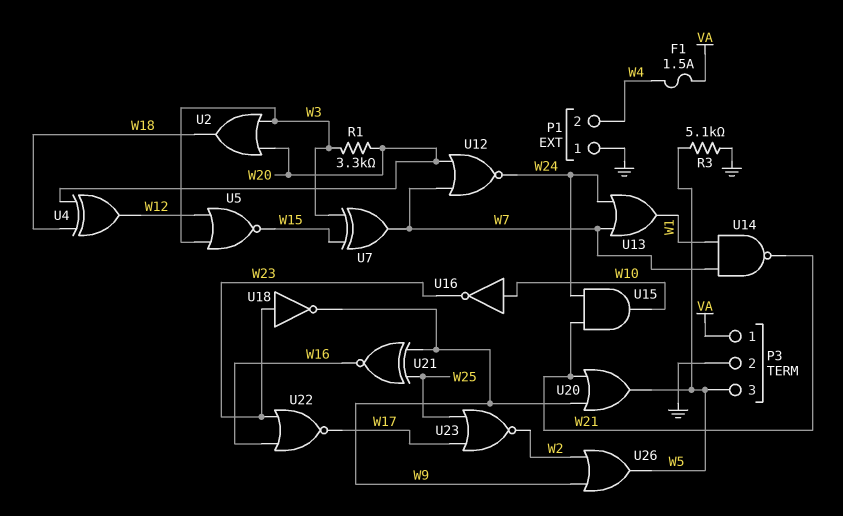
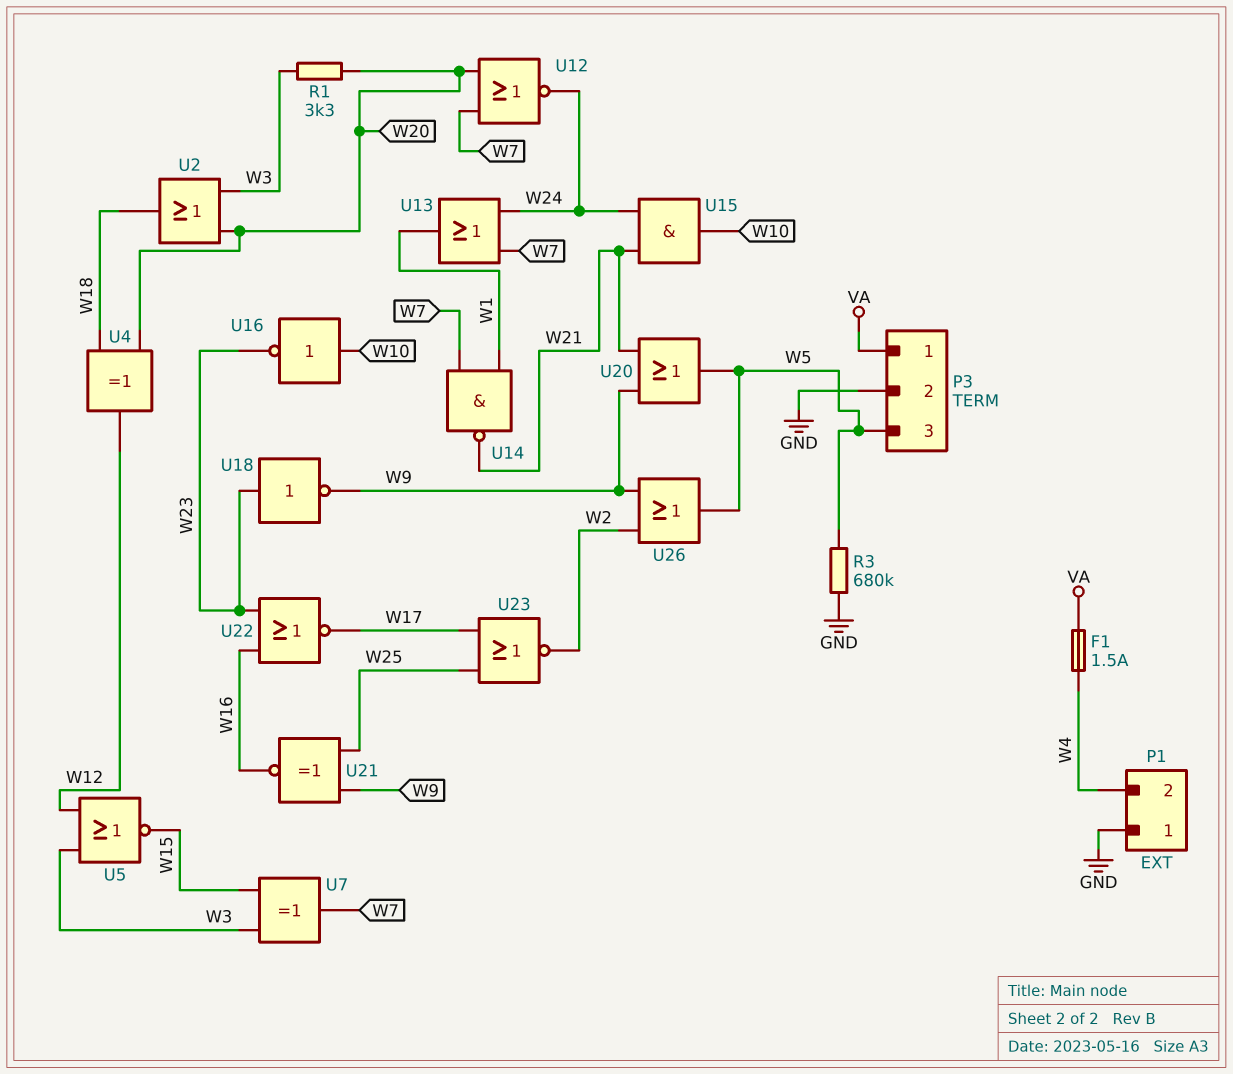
R3: 5.1k (GND, W5) -> 680k (GND, W5)

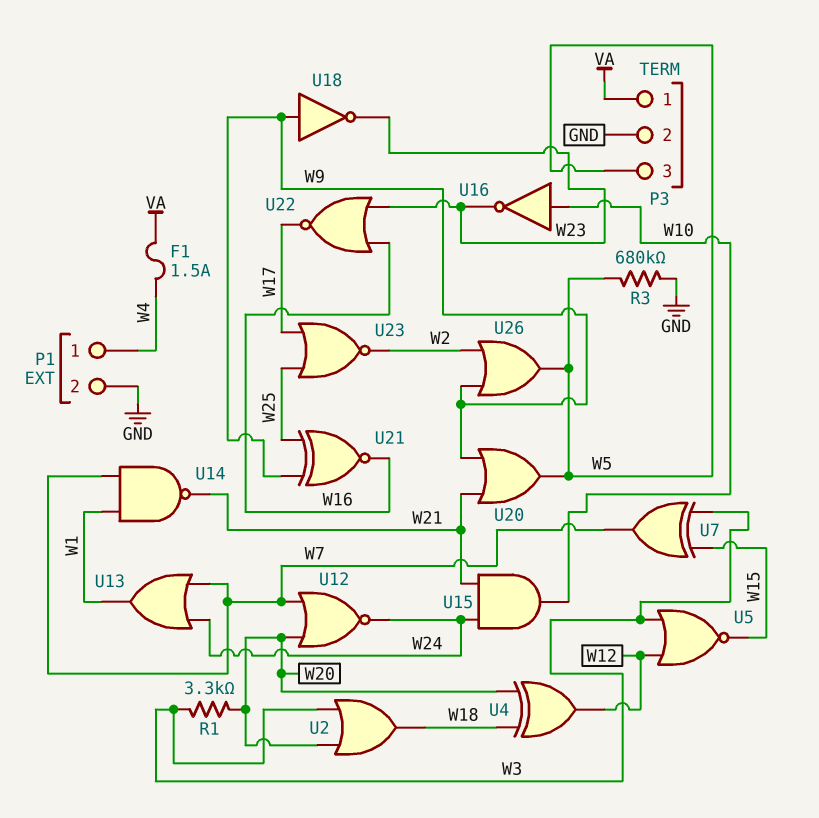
P1 pin 1: GND -> W4
P1 pin 2: W4 -> GND
U18: NOT (in W23, out W9) -> NOT (in W9, out W23)

